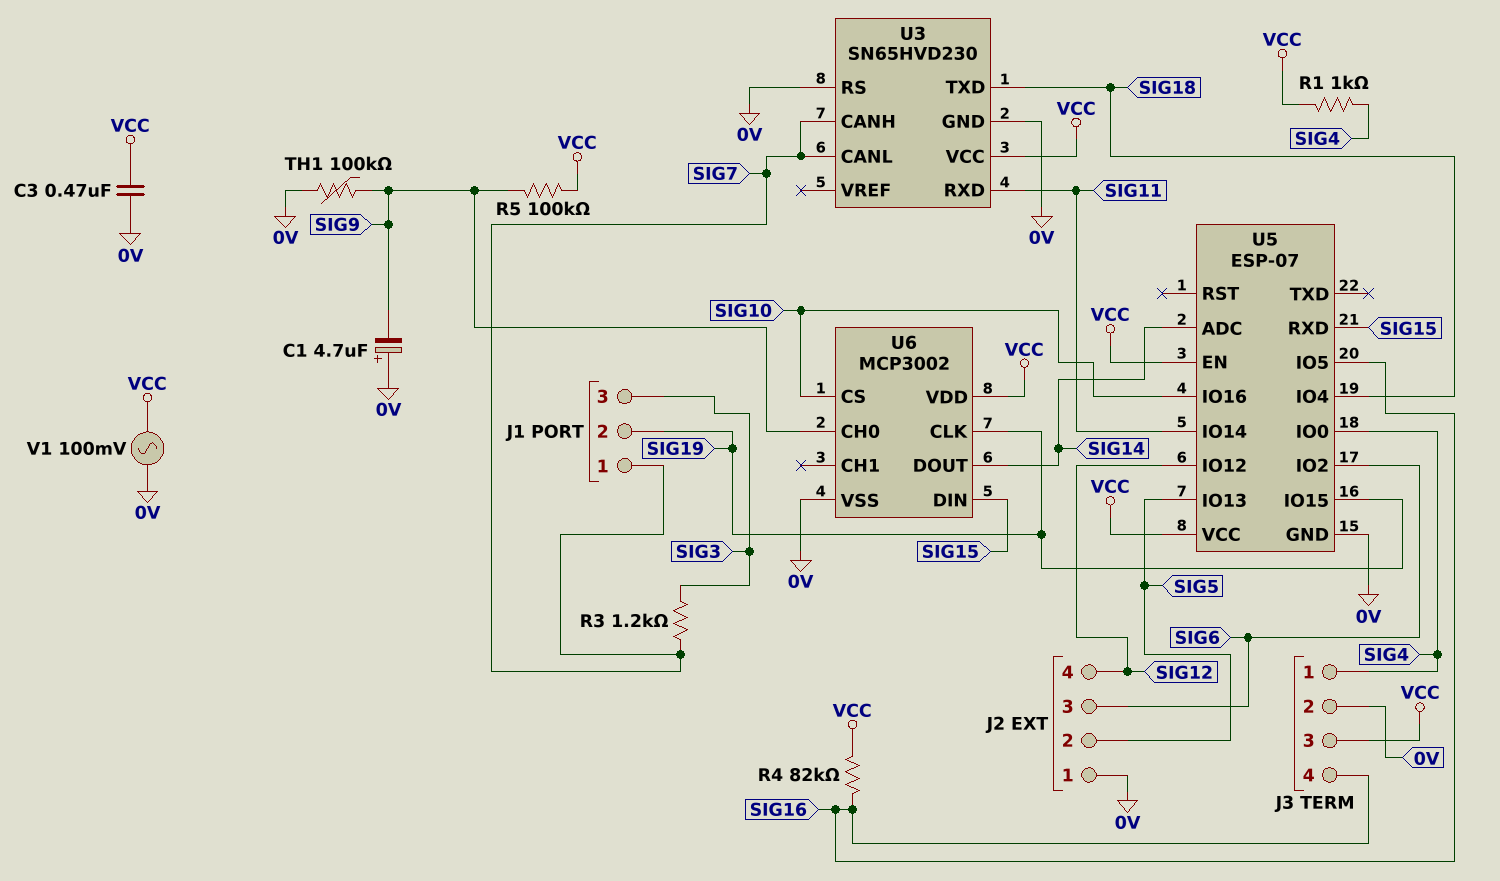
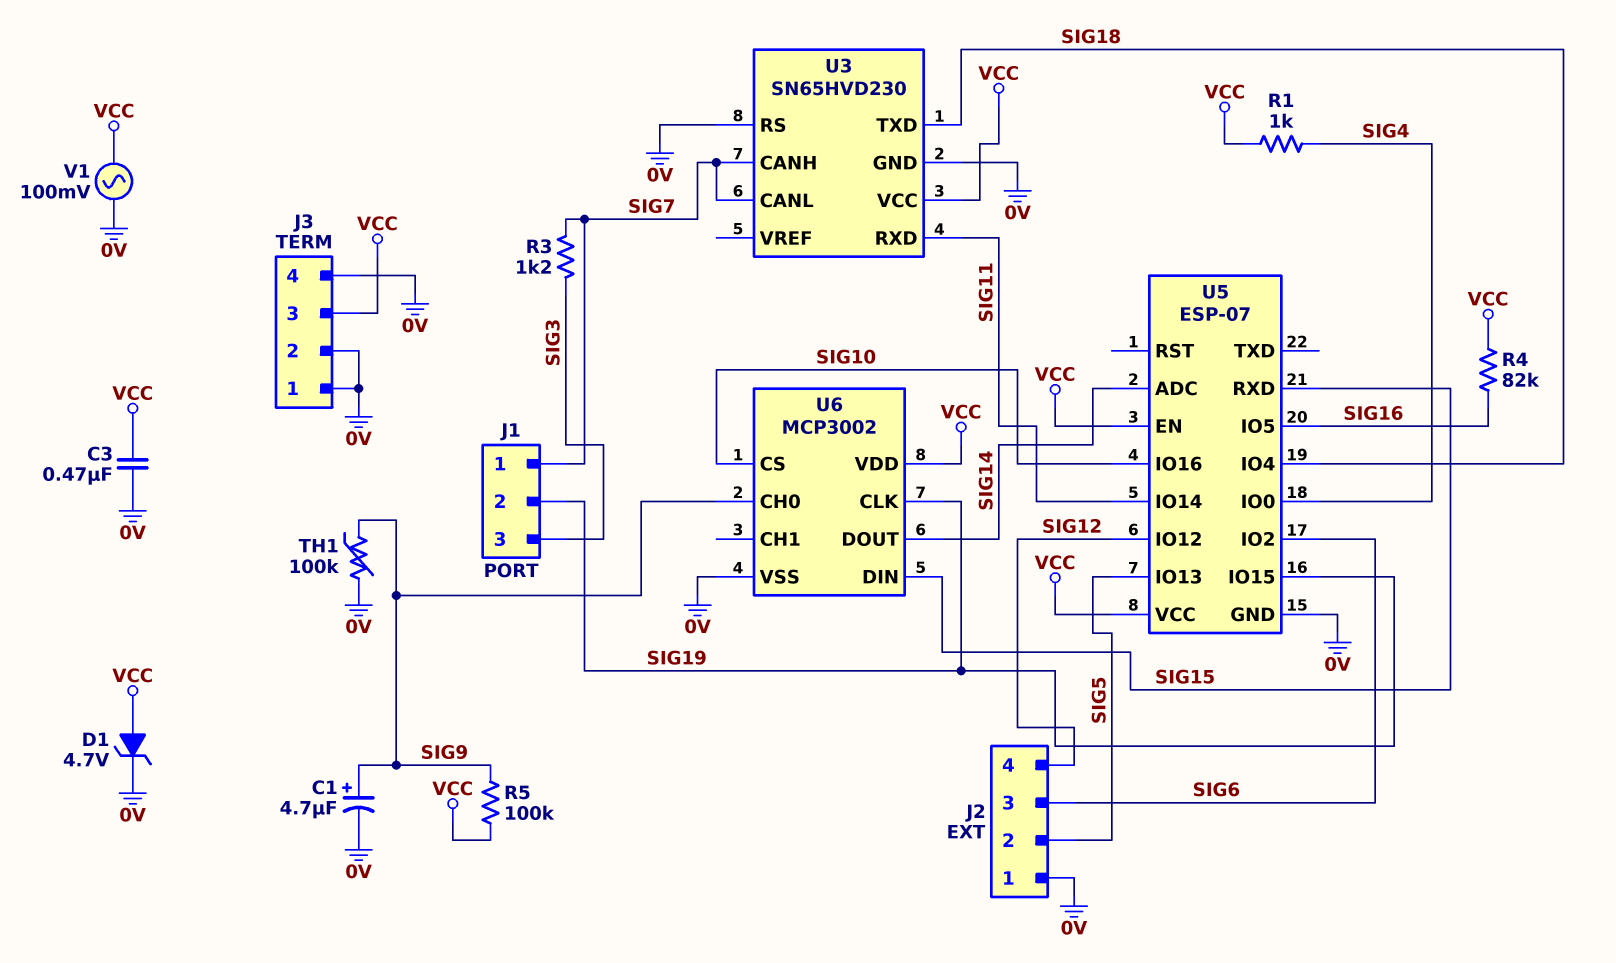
C1: 4.7uF (plus 0V, minus SIG9) -> 4.7uF (plus SIG9, minus 0V)
D1: none -> zener 4.7V (A VCC, K 0V)
J3 pin 1: SIG4 -> 0V
J3 pin 4: SIG16 -> 0V

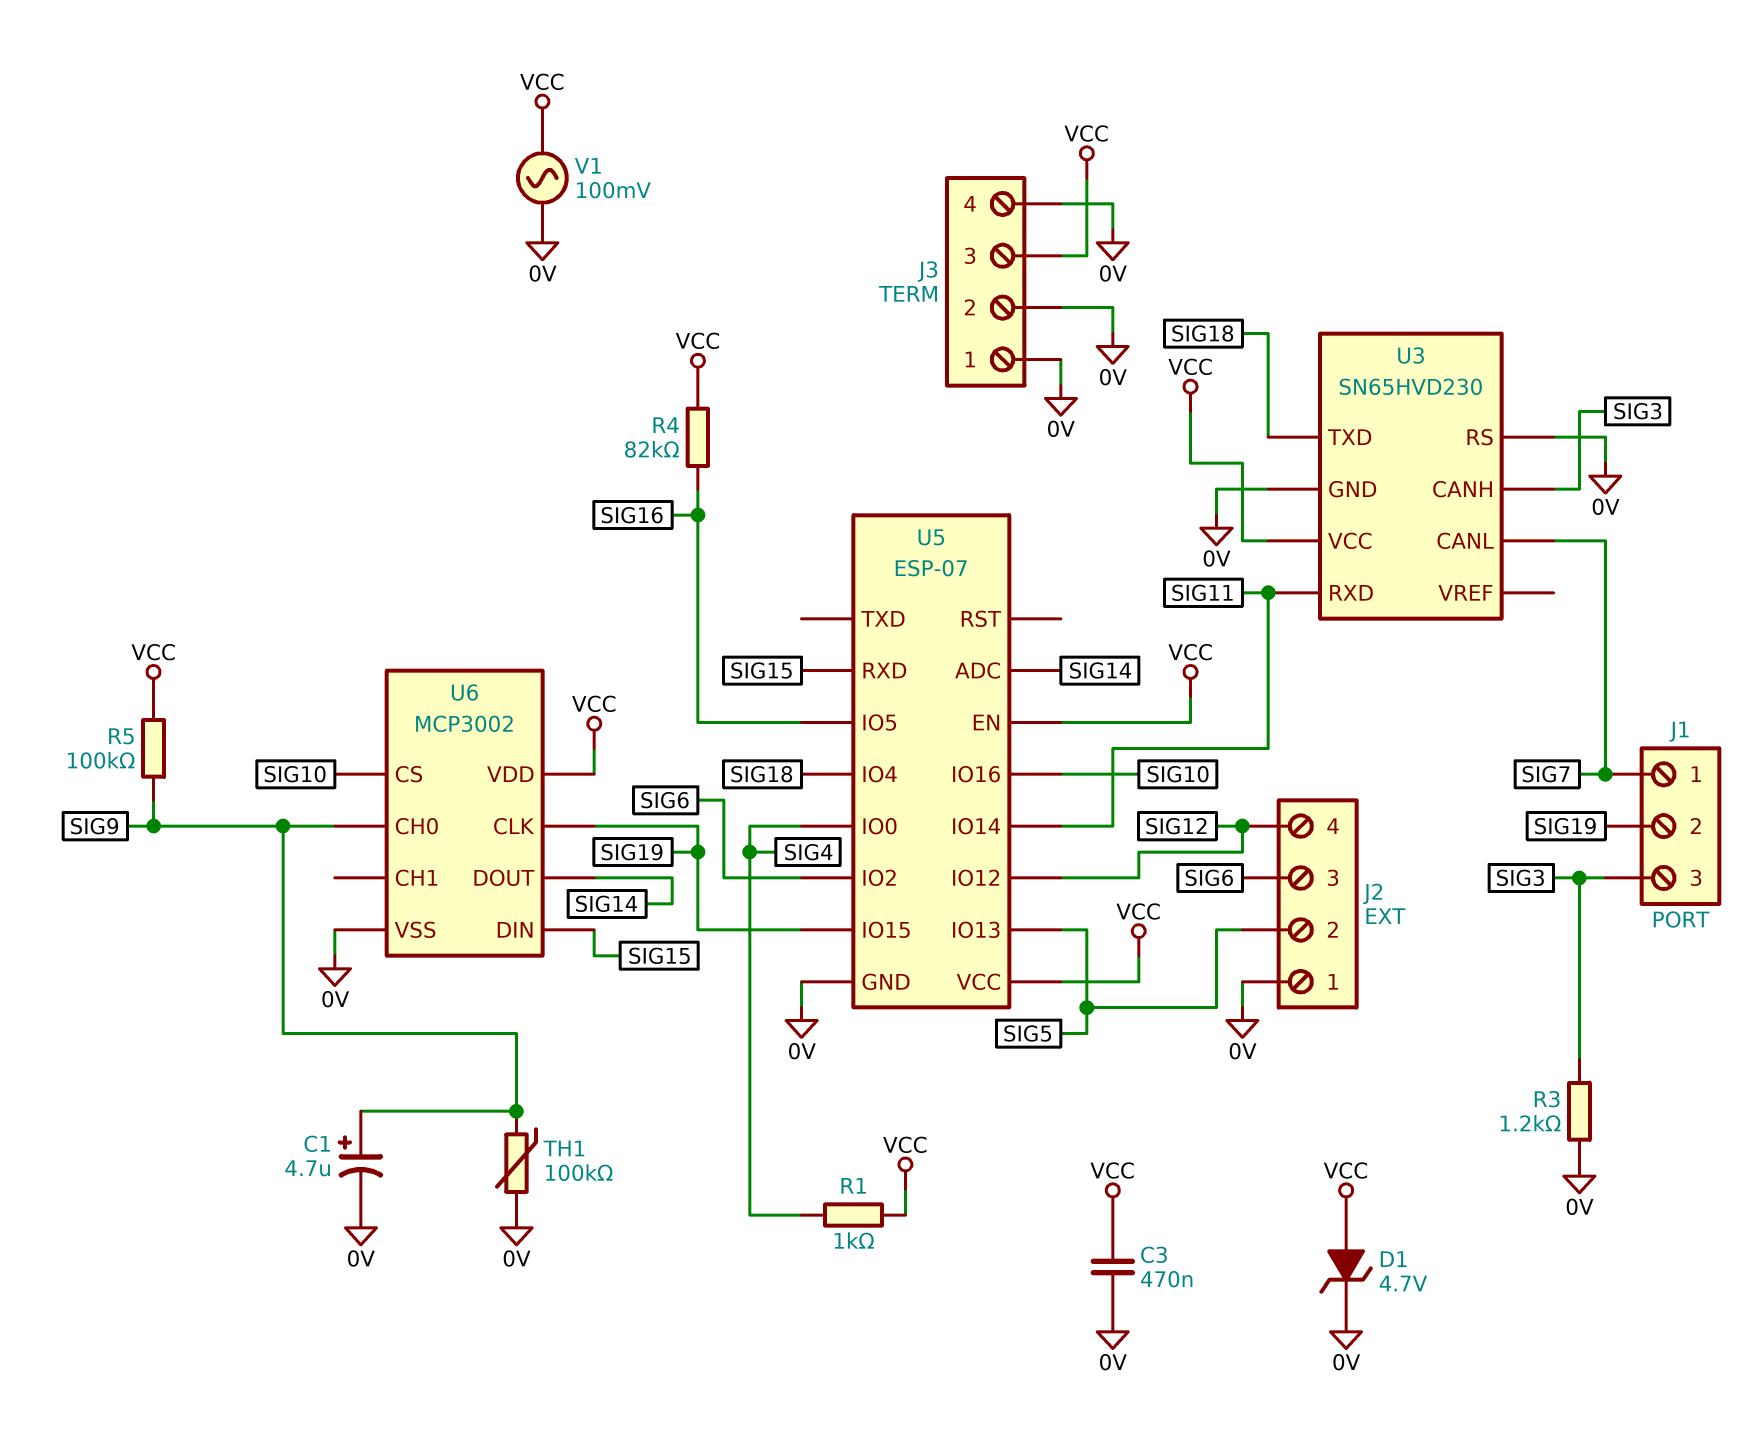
R3: 1.2k (SIG3, SIG7) -> 1.2k (0V, SIG3)
U3 pin CANH: SIG7 -> SIG3

